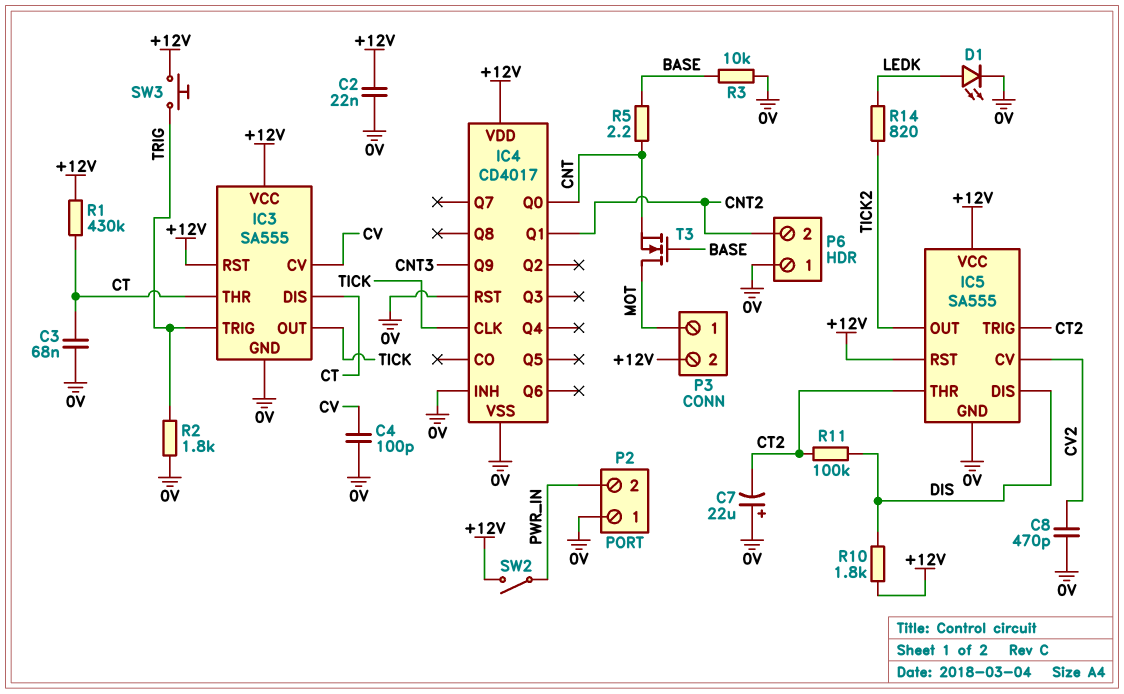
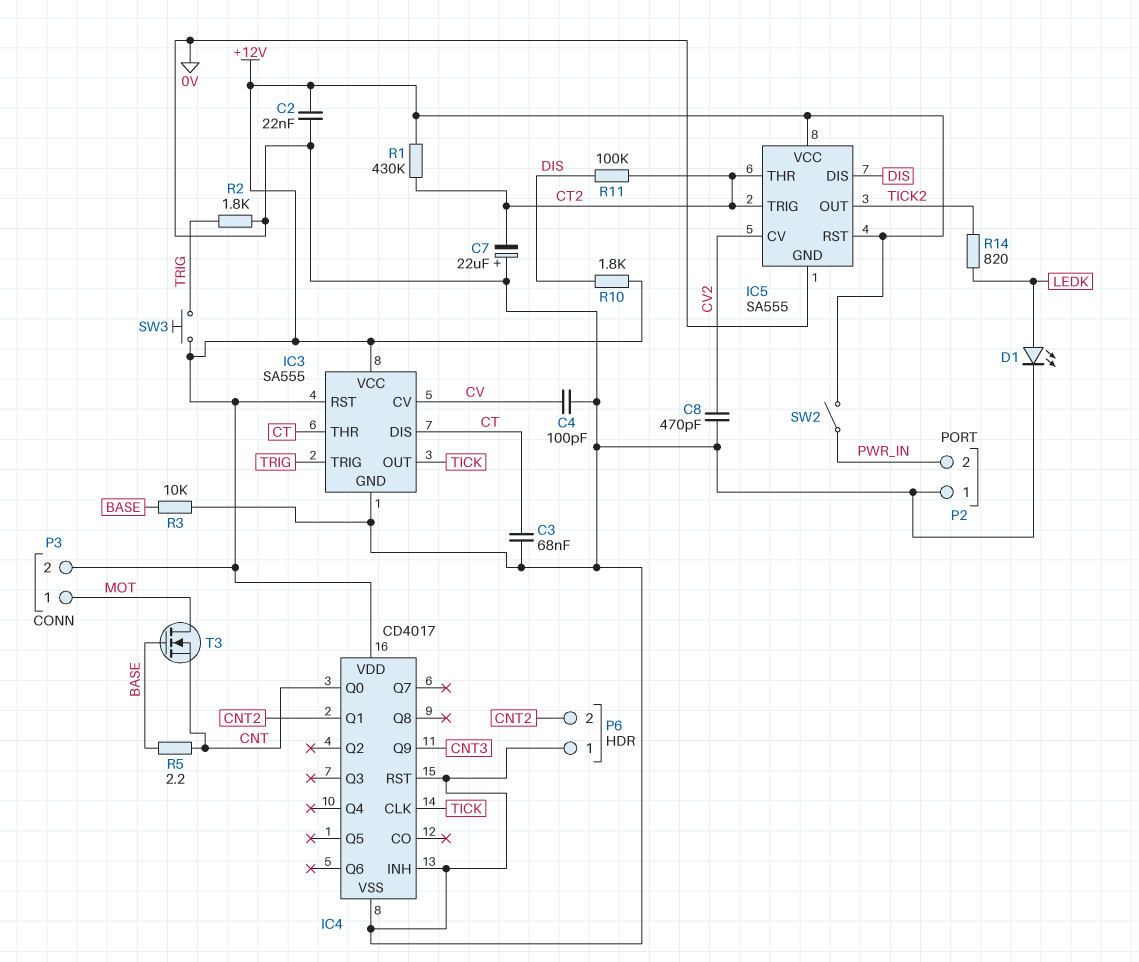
R1: 430k (+12V, CT) -> 430k (+12V, CT2)

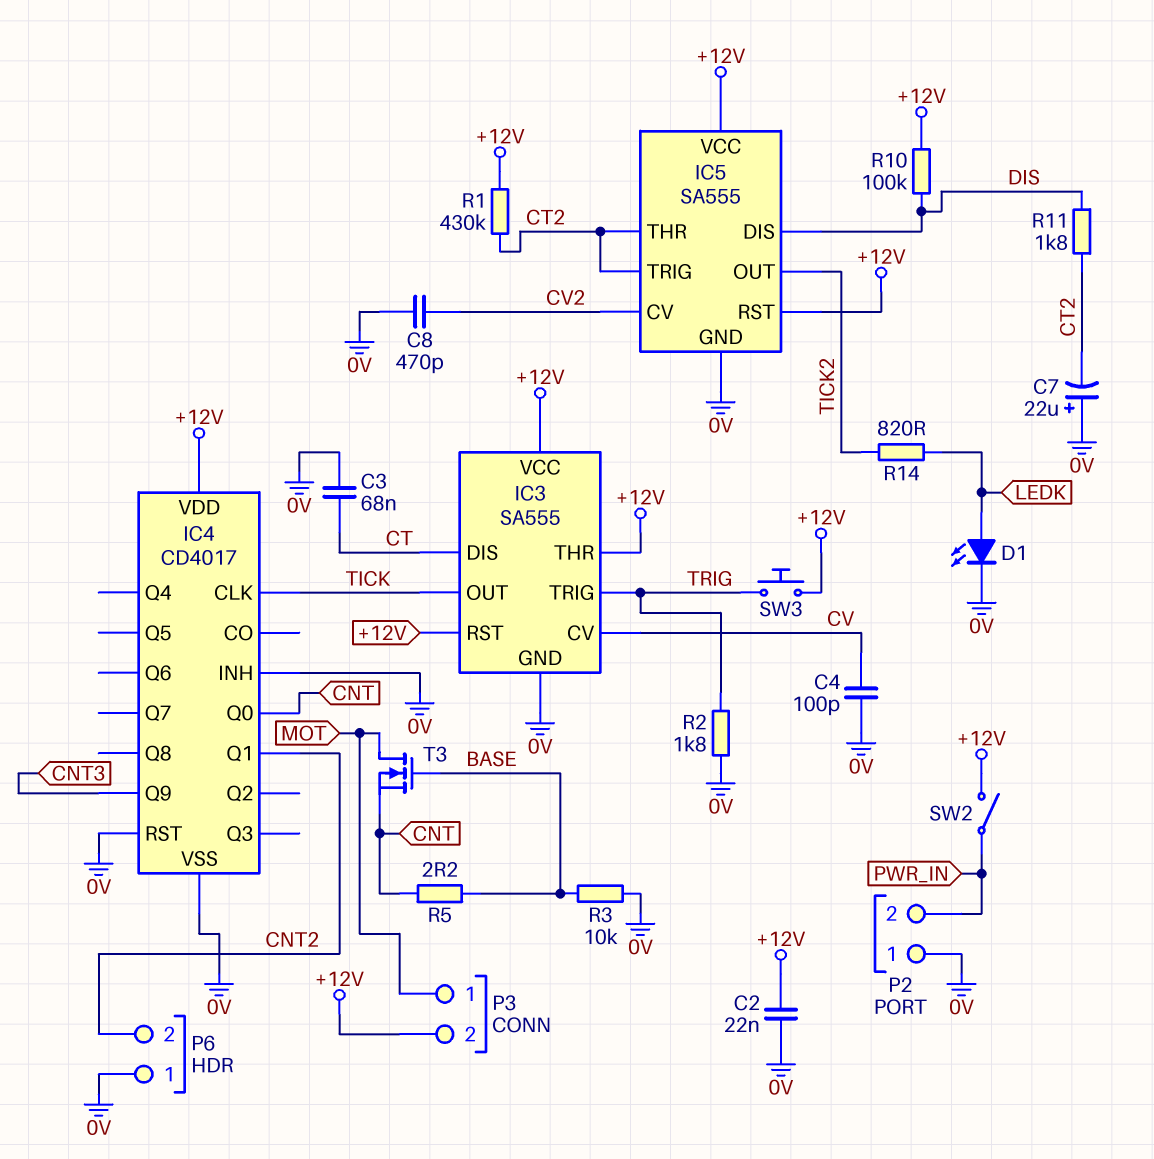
IC3 pin THR: CT -> +12V
R10: 1.8k (+12V, DIS) -> 100k (+12V, DIS)
R11: 100k (CT2, DIS) -> 1.8k (CT2, DIS)

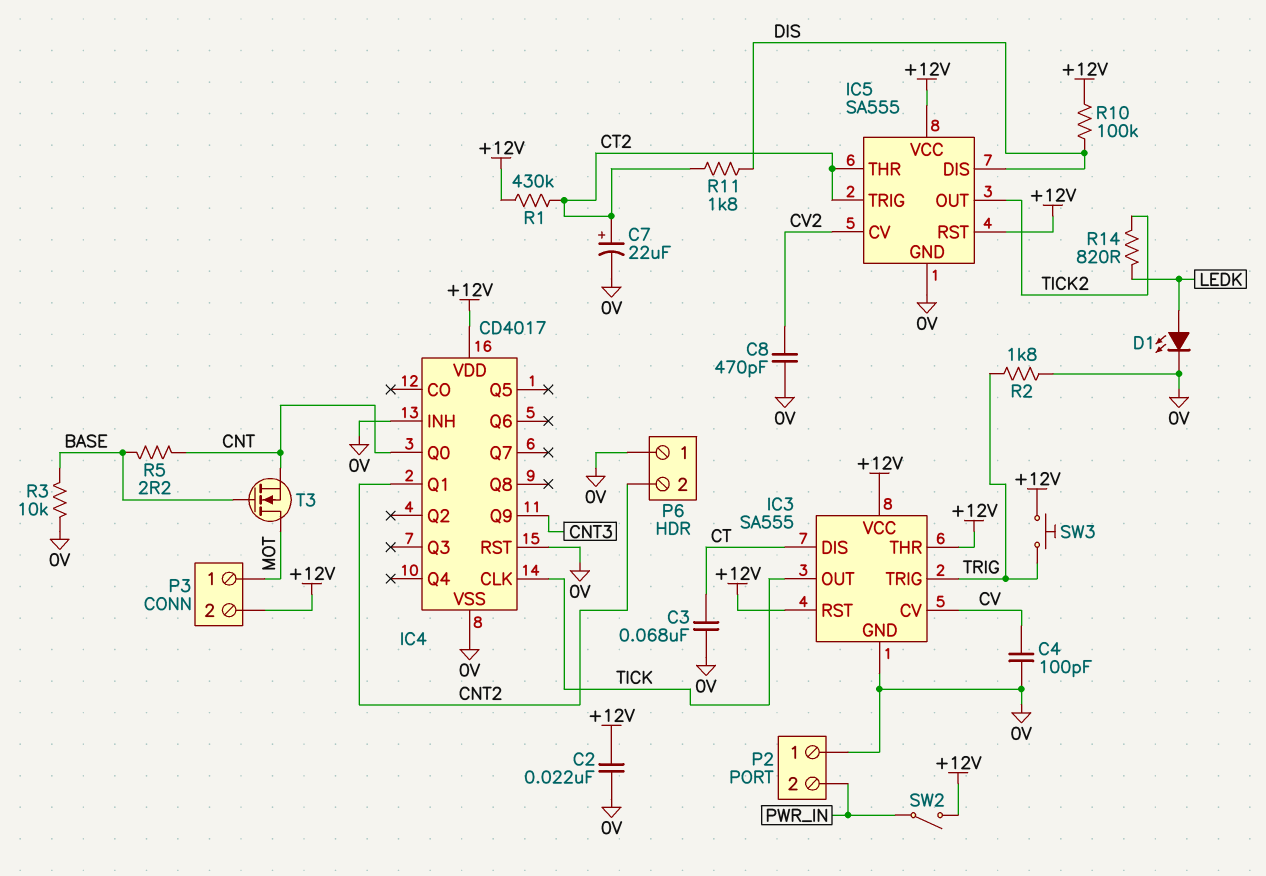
C7: 22uF (plus 0V, minus CT2) -> 22uF (plus CT2, minus 0V)

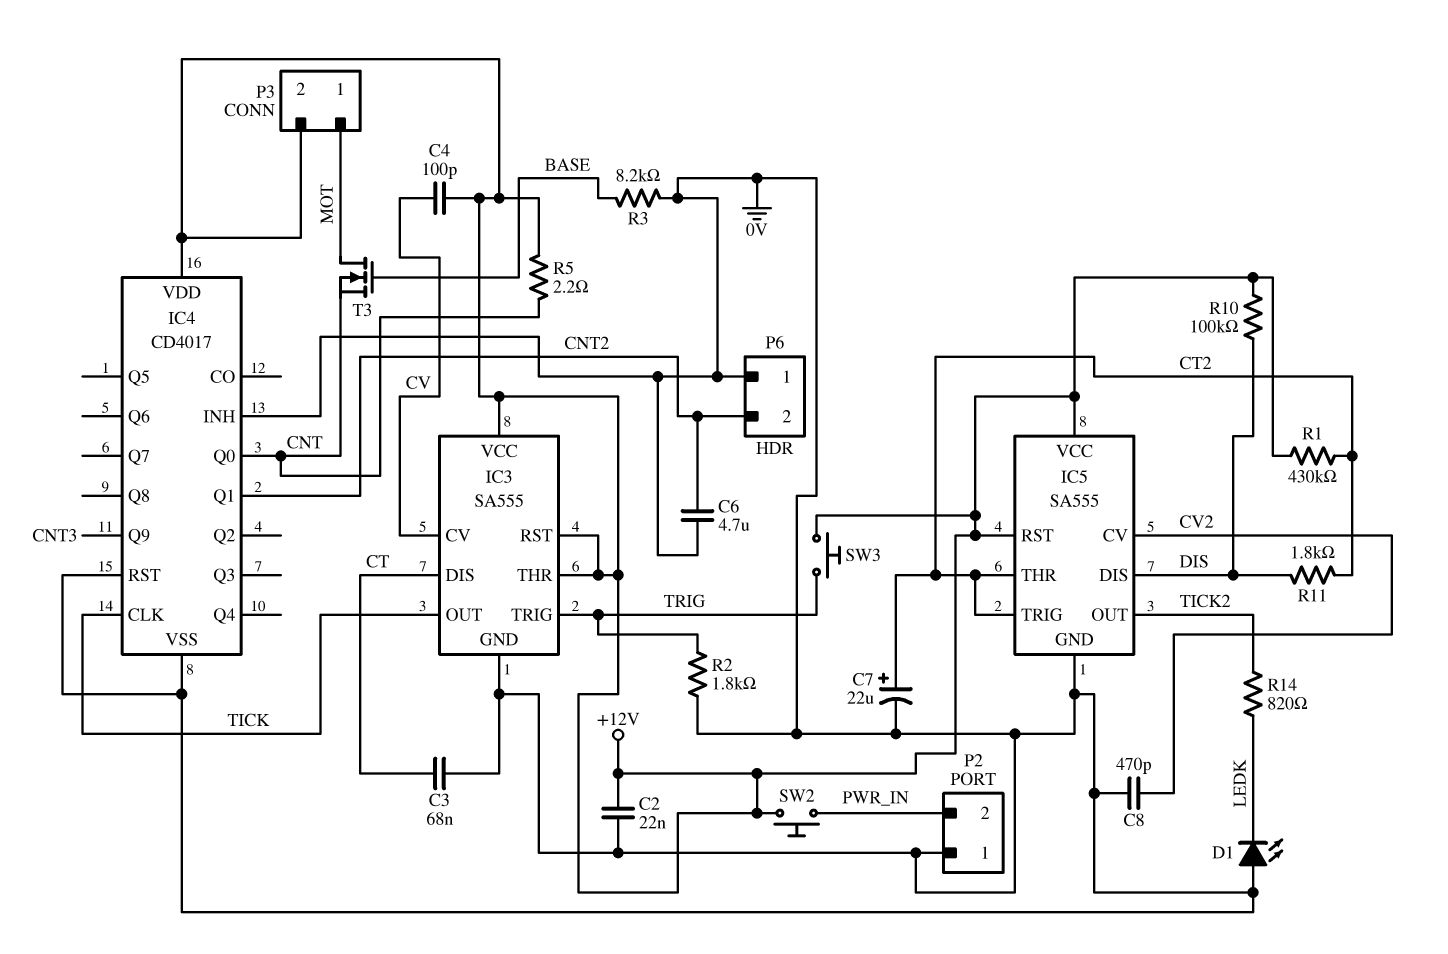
C4: 100pF (0V, CV) -> 100pF (+12V, CV)
C6: none -> 4.7uF (0V, CNT2)
D1: LED (A LEDK, K 0V) -> LED (A 0V, K LEDK)
R3: 10k (0V, BASE) -> 8.2k (0V, BASE)
R5: 2.2 (BASE, CNT) -> 2.2 (+12V, CNT)
SW2: switch (+12V, PWR_IN) -> button (+12V, PWR_IN)

